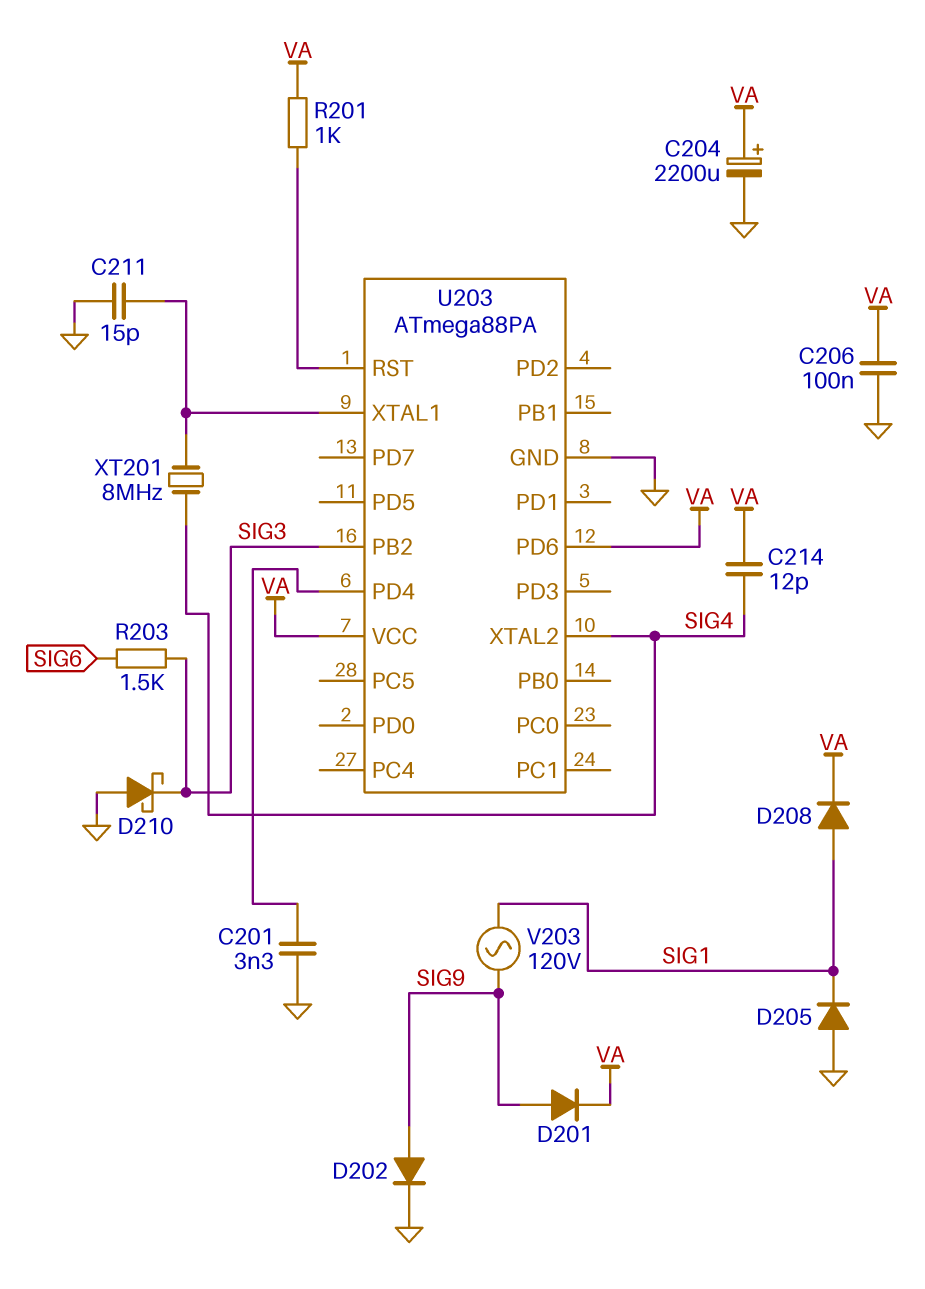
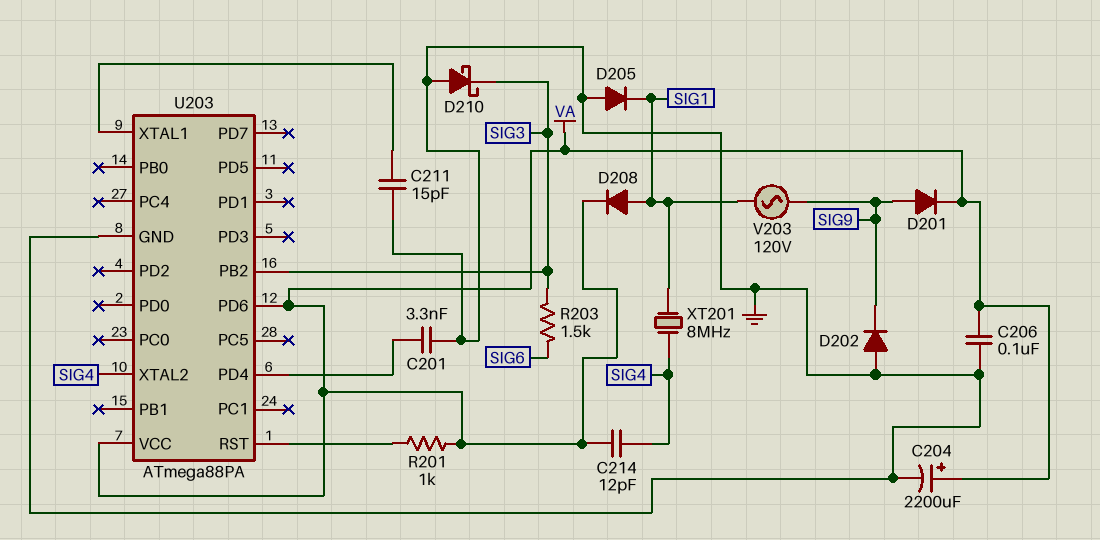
D202: diode (A SIG9, K GND) -> diode (A GND, K SIG9)
XT201: 8MHz (SIG4, U203/XTAL1) -> 8MHz (SIG1, SIG4)

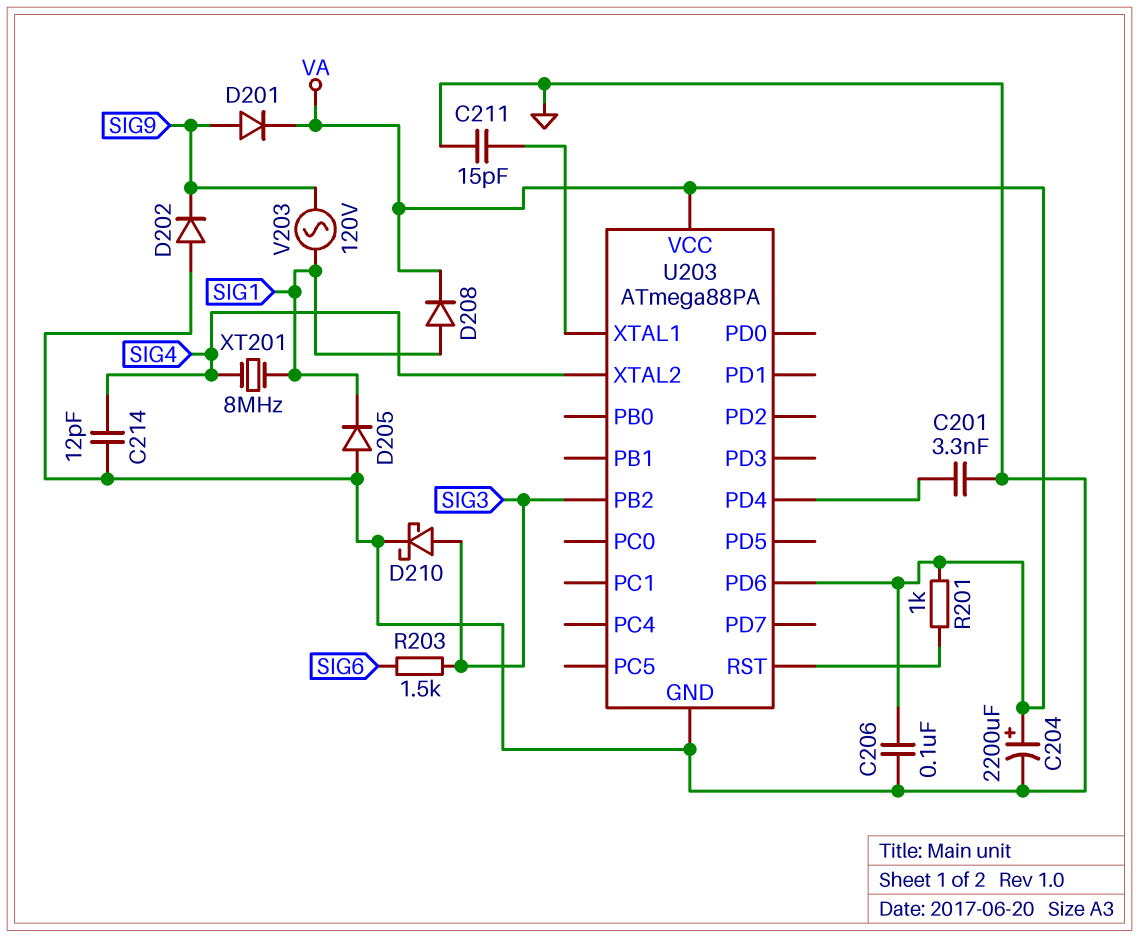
C214: 12pF (SIG4, VA) -> 12pF (GND, SIG4)
D210: schottky (A GND, K SIG3) -> schottky (A SIG3, K GND)

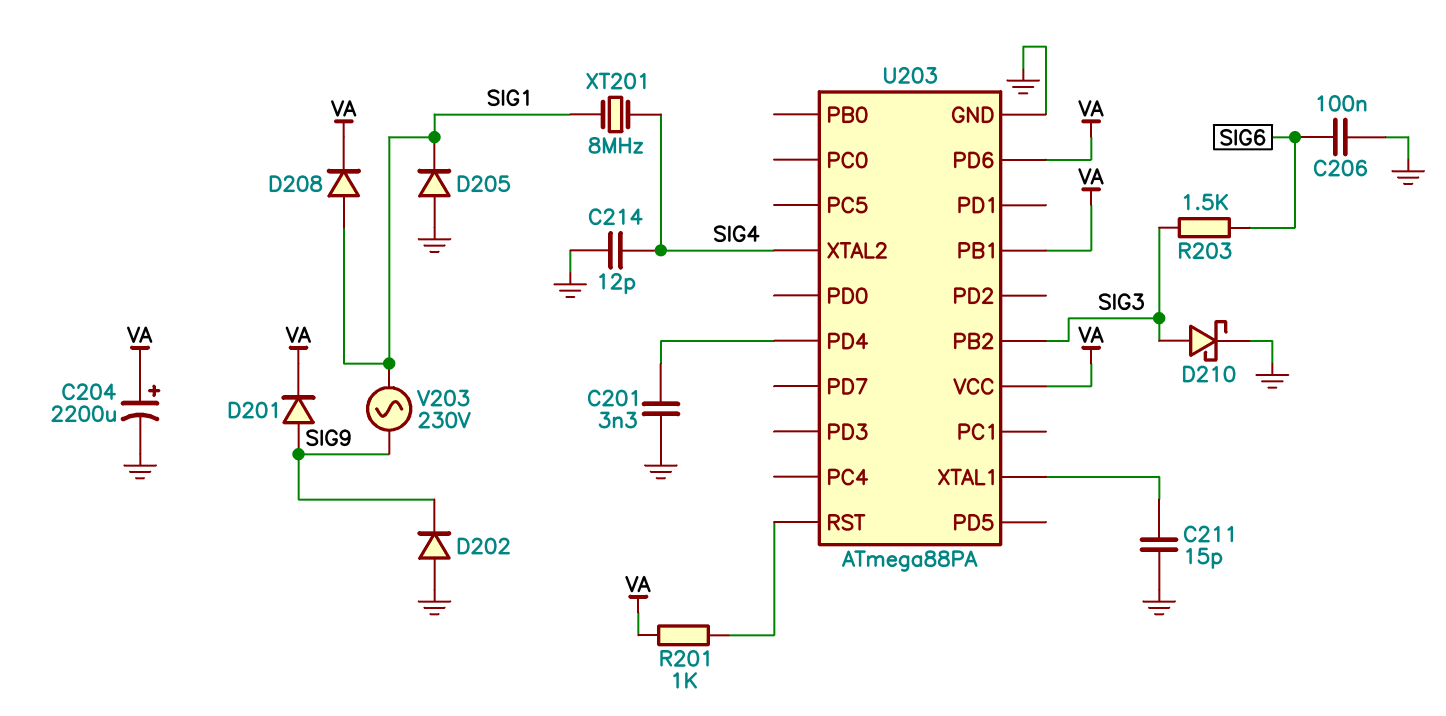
C206: 100nF (GND, VA) -> 100nF (GND, SIG6)
U203 pin PB1: none -> VA
V203: AC 120V (SIG1, SIG9) -> AC 230V (SIG1, SIG9)

